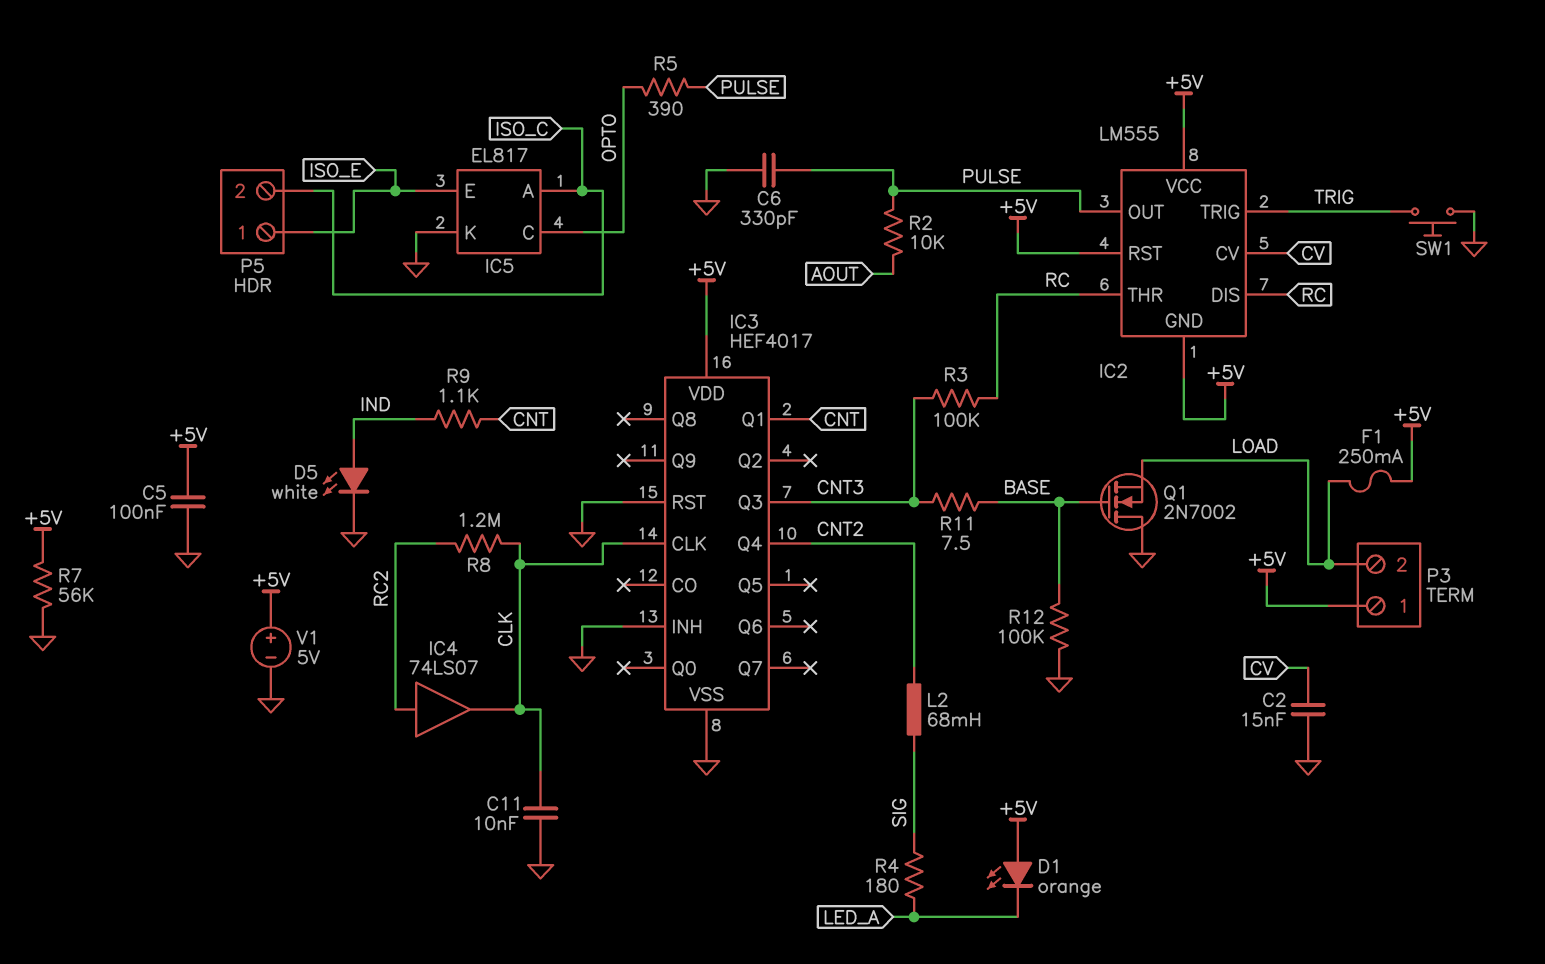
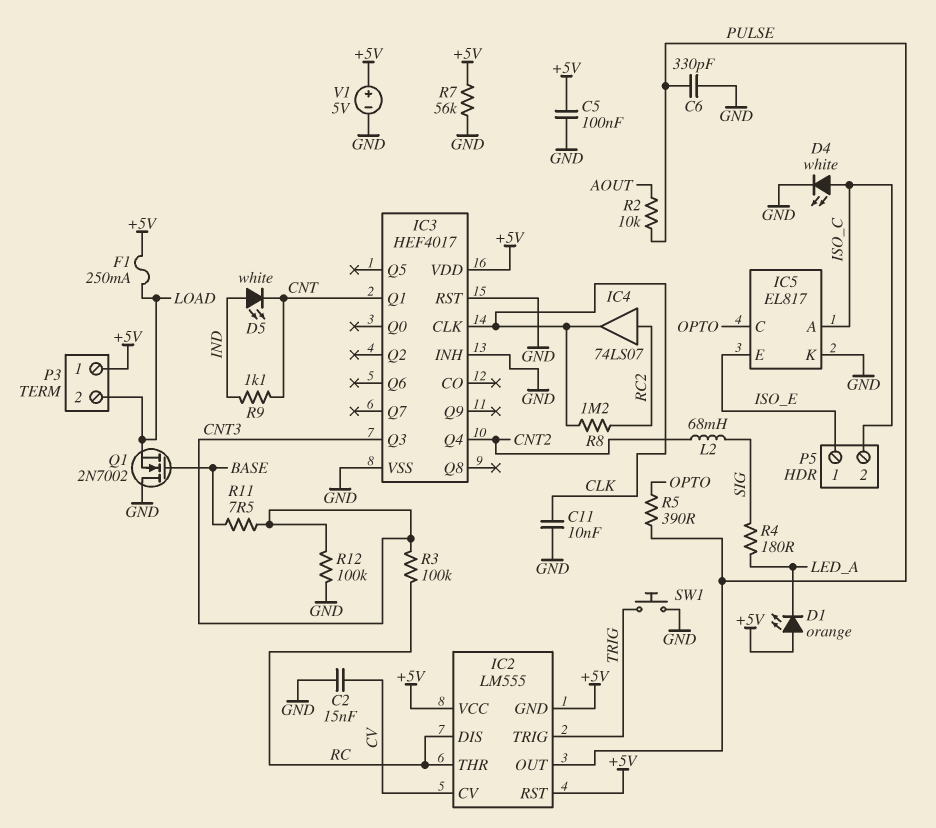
D4: none -> LED white (A ISO_C, K GND)
D5: LED white (A IND, K GND) -> LED white (A IND, K CNT)
R12: 100k (BASE, GND) -> 100k (CNT3, GND)

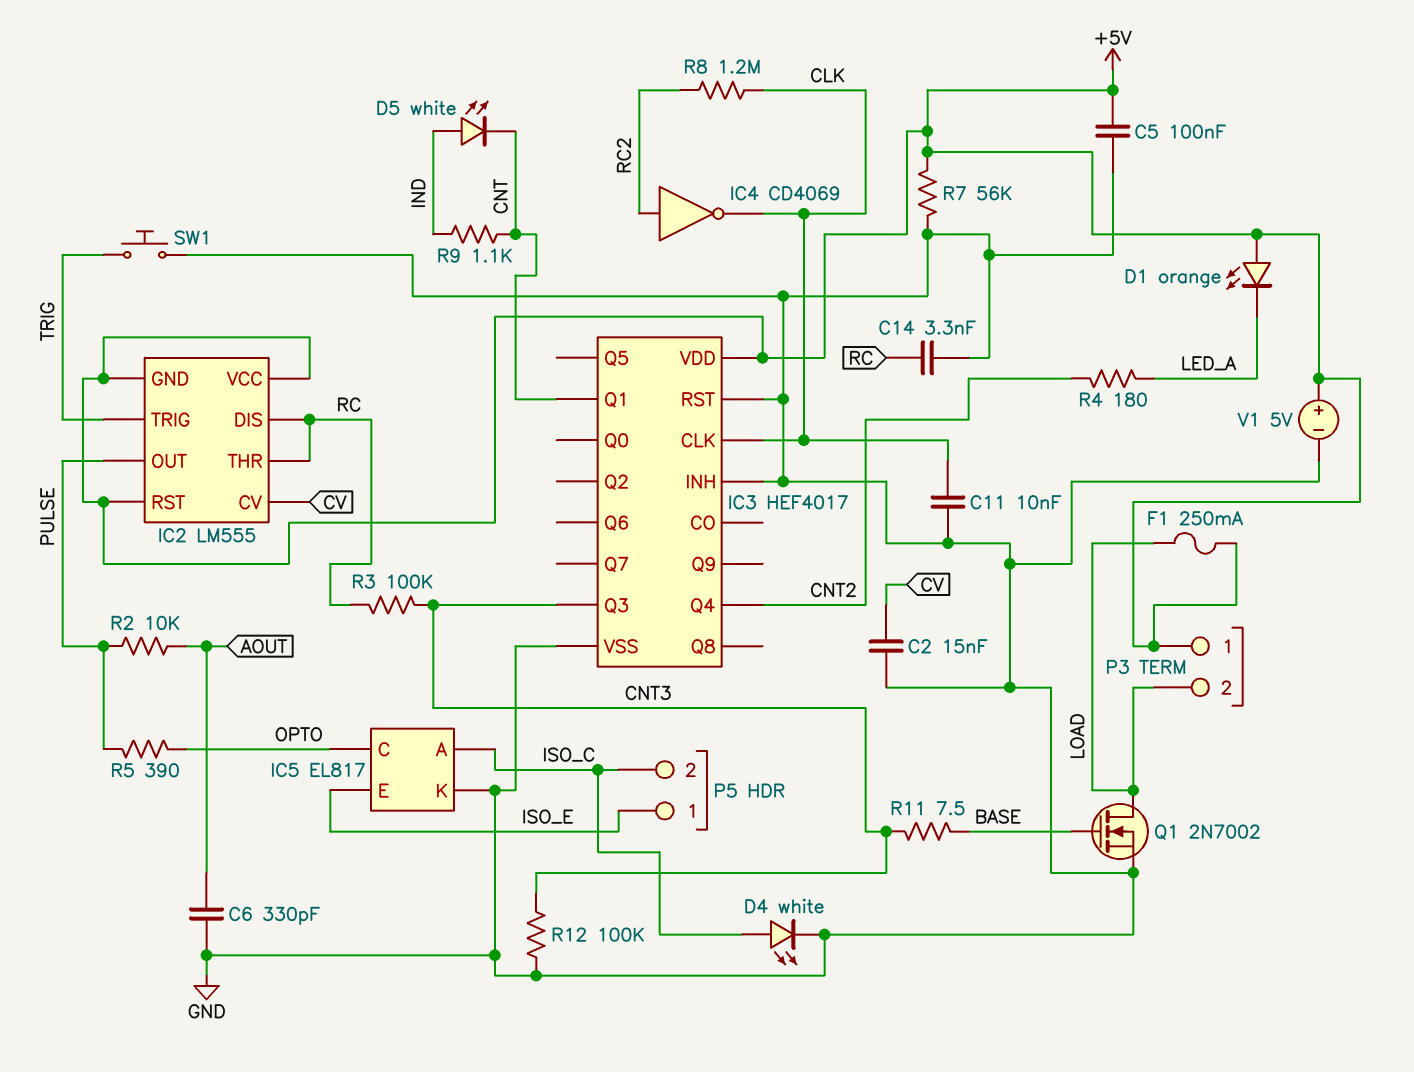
C6: 330pF (GND, PULSE) -> 330pF (AOUT, GND)
C14: none -> 3.3nF (GND, RC)
IC4: buffer 74LS07 (in RC2, out CLK) -> NOT CD4069 (in RC2, out CLK)
L2: 68mH (CNT2, SIG) -> none
Q1: NMOS 2N7002 (G BASE, D GND, S LOAD) -> NMOS 2N7002 (G BASE, D LOAD, S GND)
R4: 180 (LED_A, SIG) -> 180 (CNT2, LED_A)

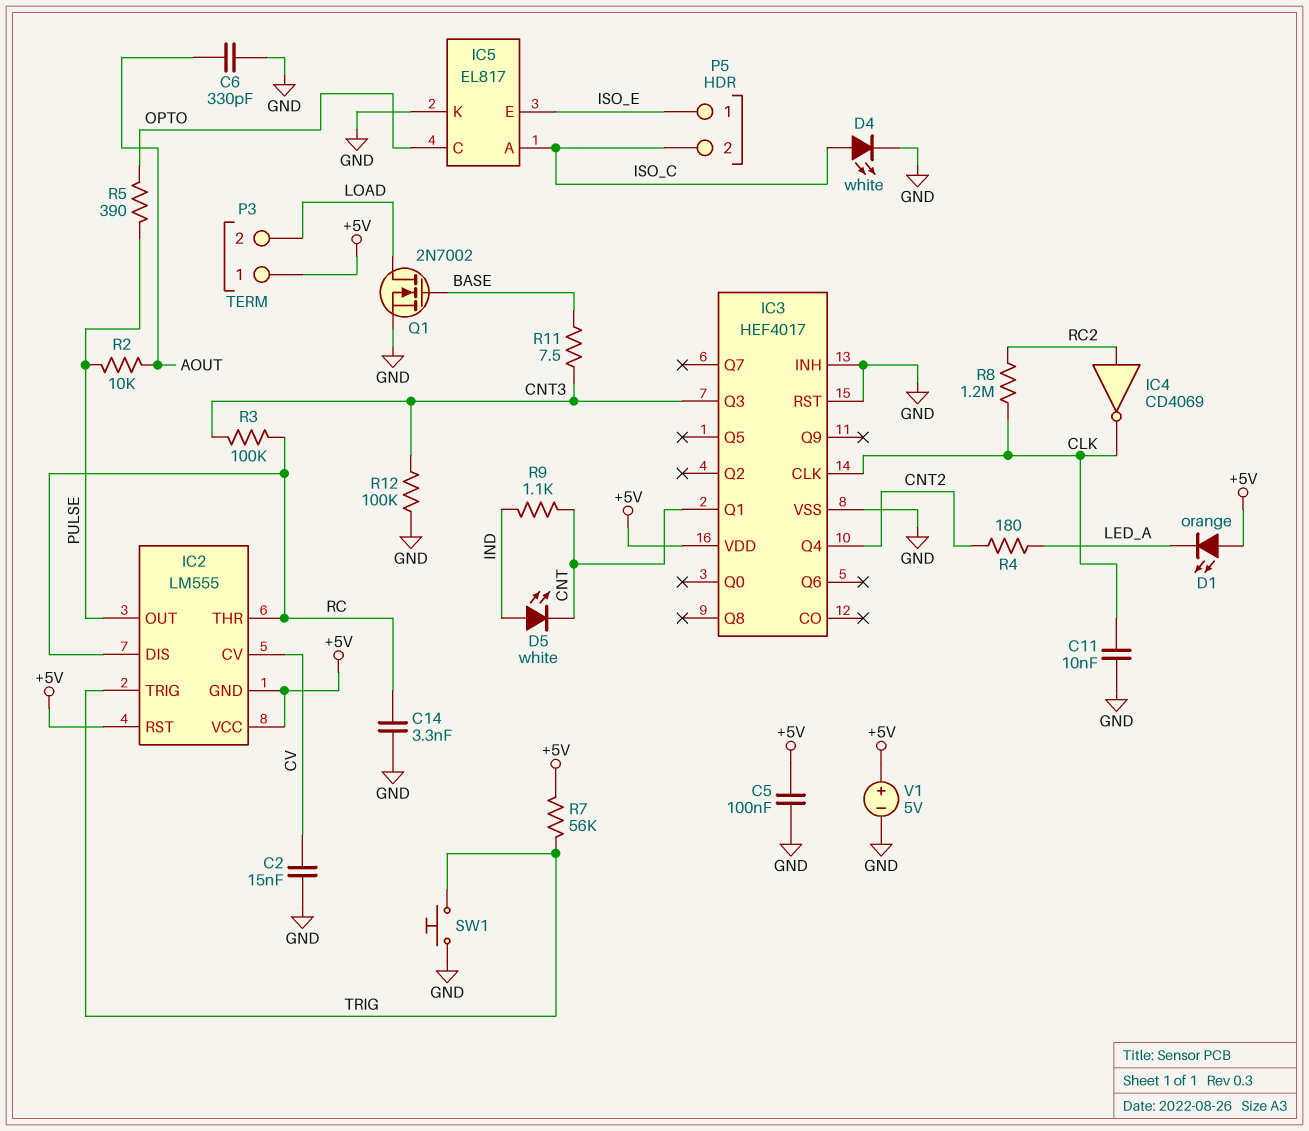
F1: 250mA (+5V, LOAD) -> none
R7: 56k (+5V, GND) -> 56k (+5V, TRIG)

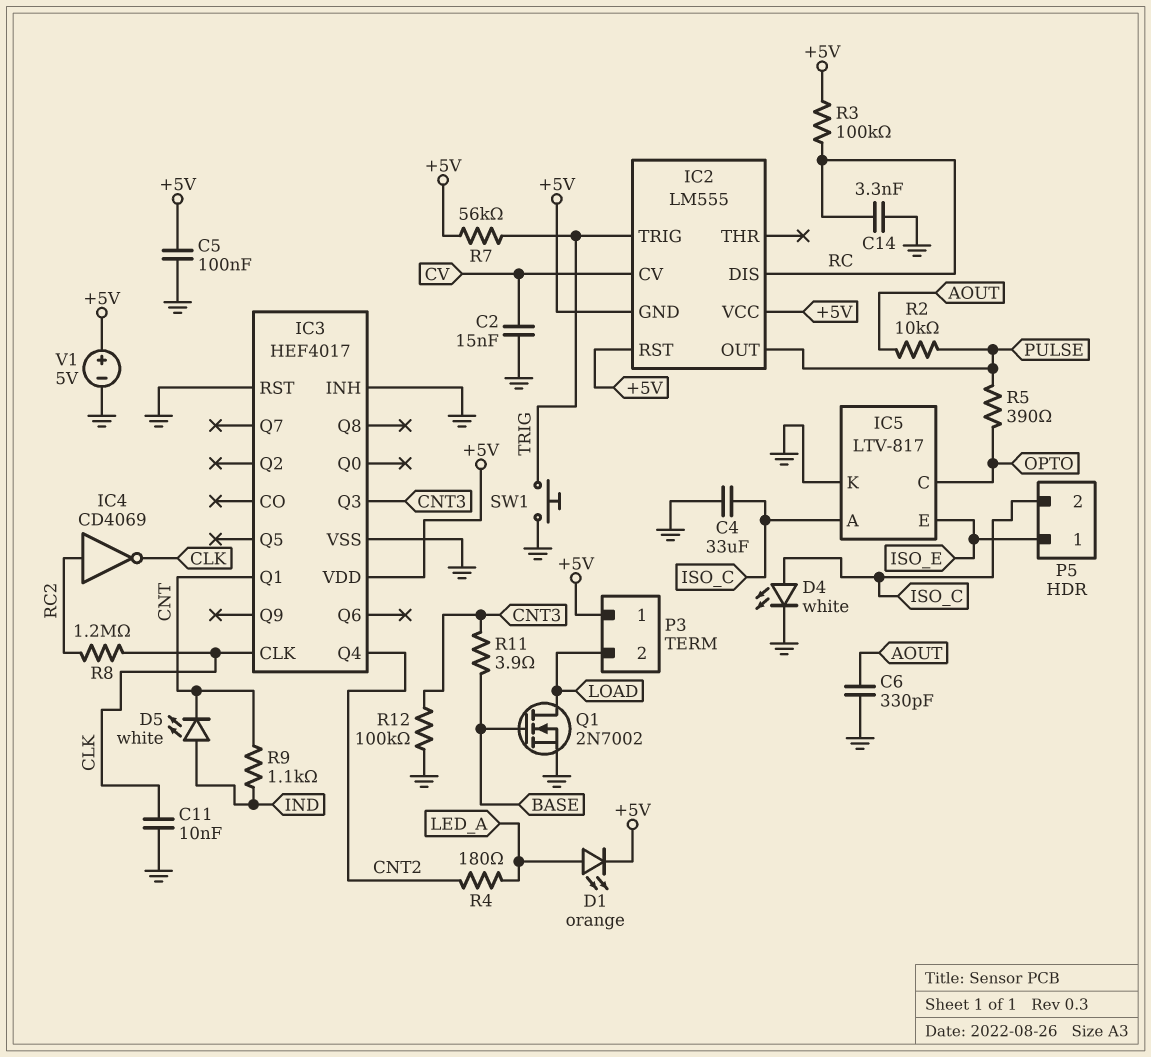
C4: none -> 33uF (GND, ISO_C)
D1: LED orange (A +5V, K LED_A) -> LED orange (A LED_A, K +5V)
IC2 pin THR: RC -> none
IC5: EL817 -> LTV-817
R3: 100k (CNT3, RC) -> 100k (+5V, RC)
R11: 7.5 (BASE, CNT3) -> 3.9 (BASE, CNT3)

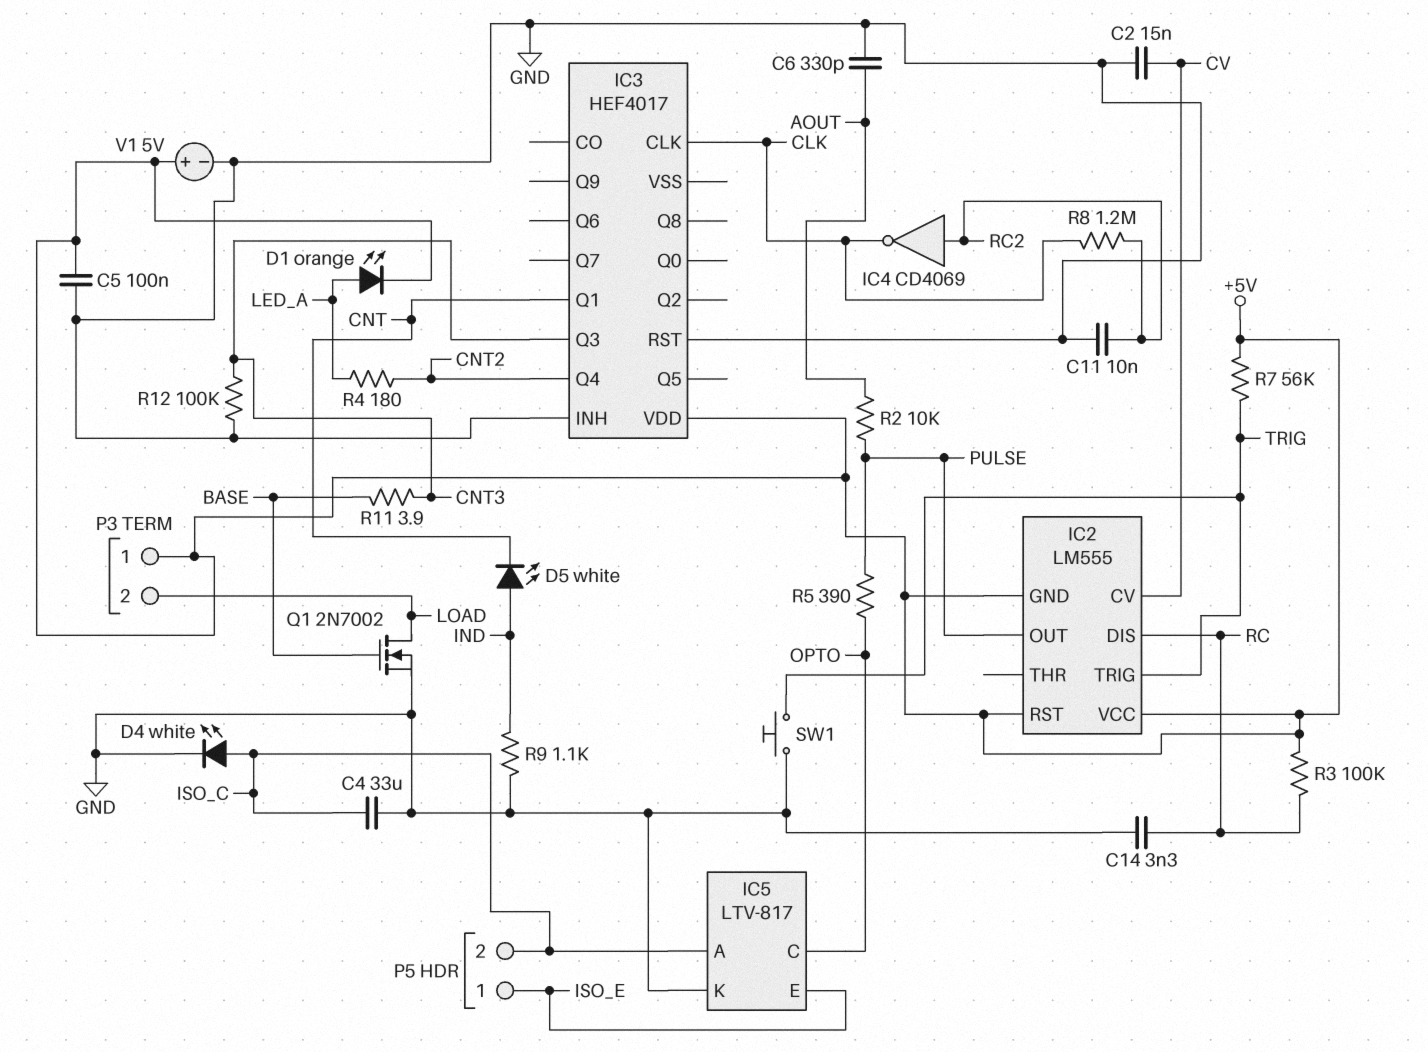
C11: 10nF (CLK, GND) -> 10nF (GND, RC2)
IC3 pin VSS: GND -> none
R9: 1.1k (CNT, IND) -> 1.1k (GND, IND)

